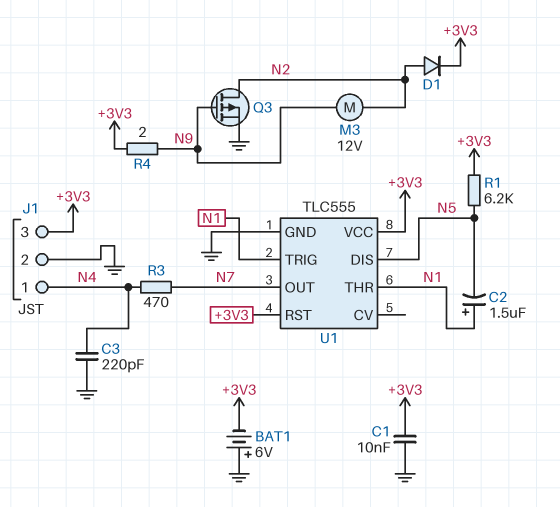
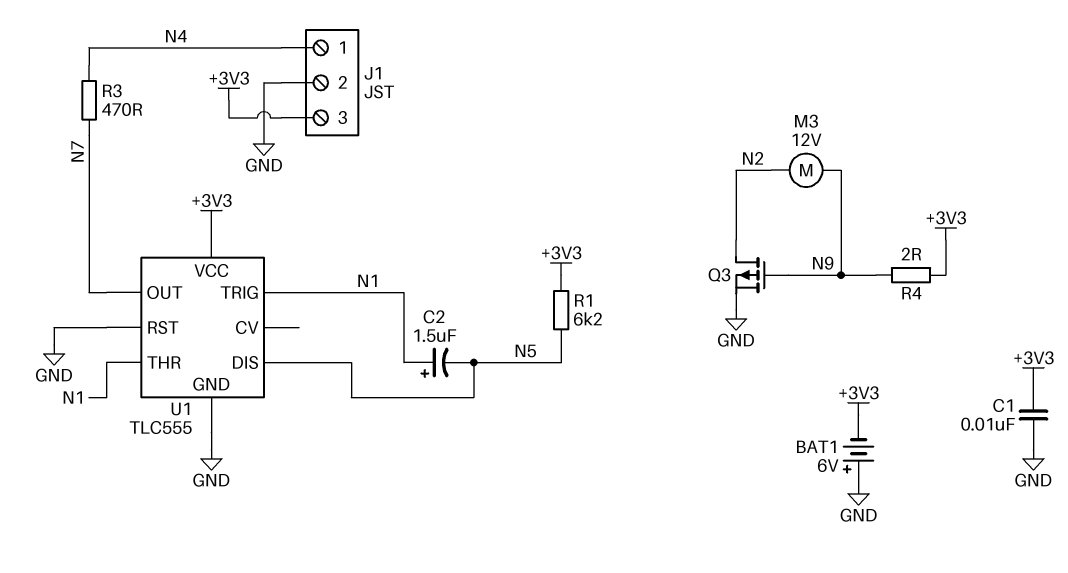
C3: 220pF (GND, N4) -> none
D1: diode (A N2, K +3V3) -> none
U1 pin RST: +3V3 -> GND

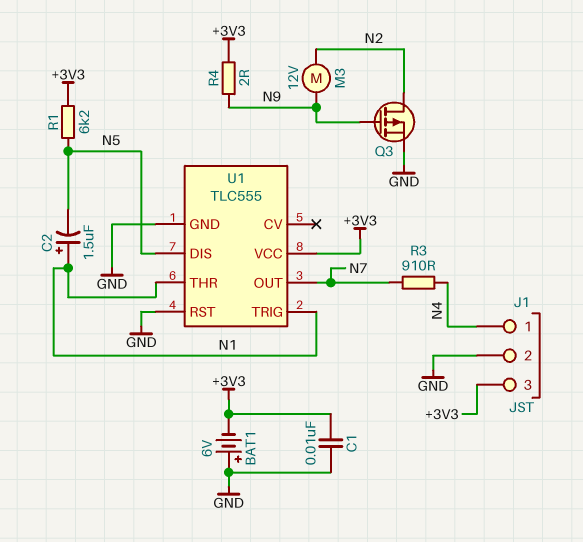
R3: 470 (N4, N7) -> 910 (N4, N7)

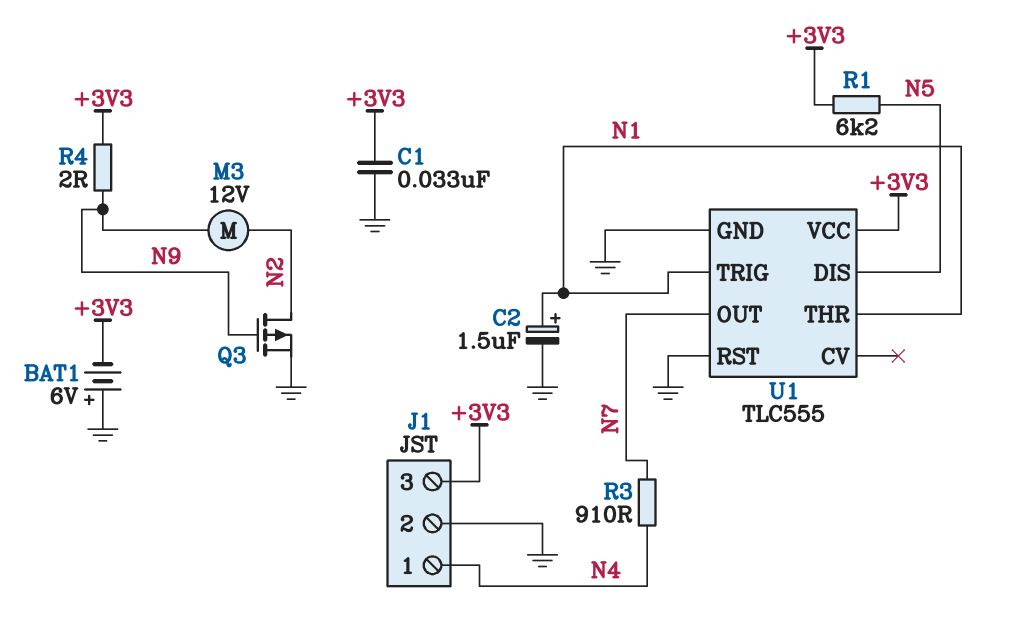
C1: 10nF (+3V3, GND) -> 33nF (+3V3, GND)
C2: 1.5uF (plus N1, minus N5) -> 1.5uF (plus N1, minus GND)

